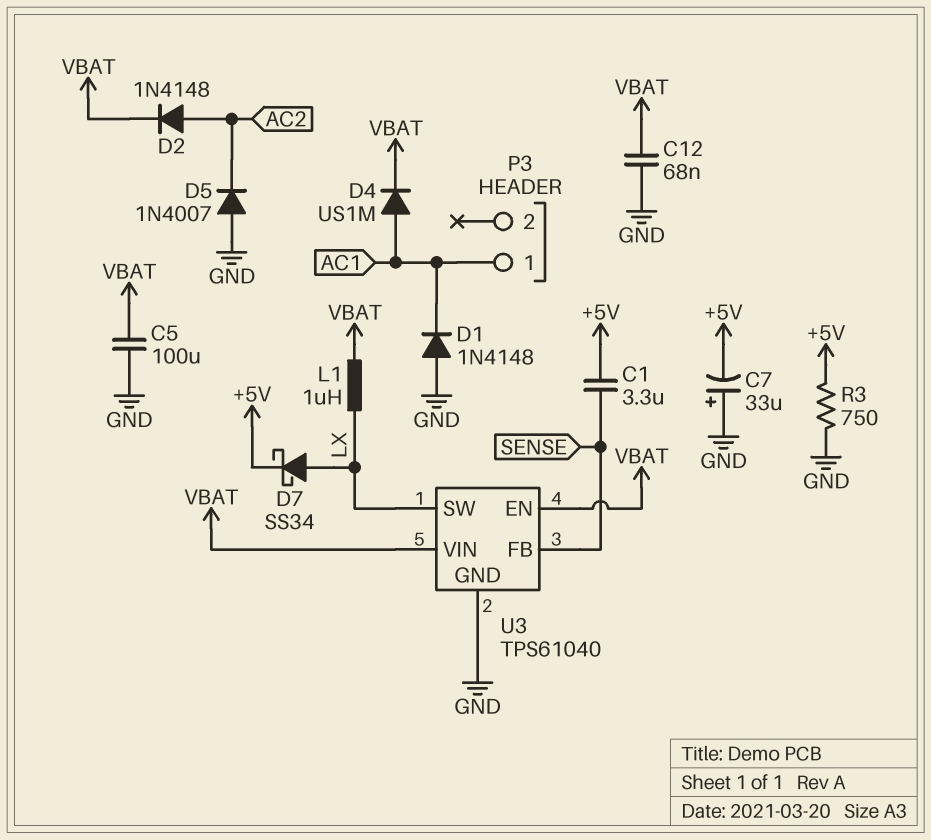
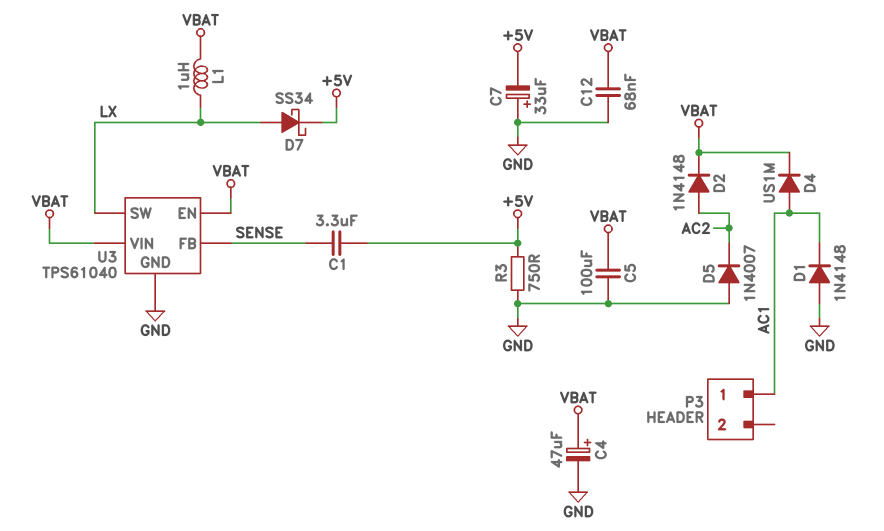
C4: none -> 47uF (plus VBAT, minus GND)

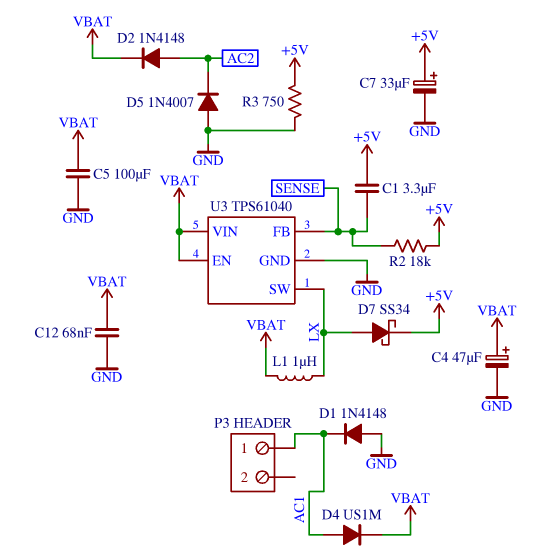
C7: 33uF (plus GND, minus +5V) -> 33uF (plus +5V, minus GND)
R2: none -> 18k (+5V, SENSE)

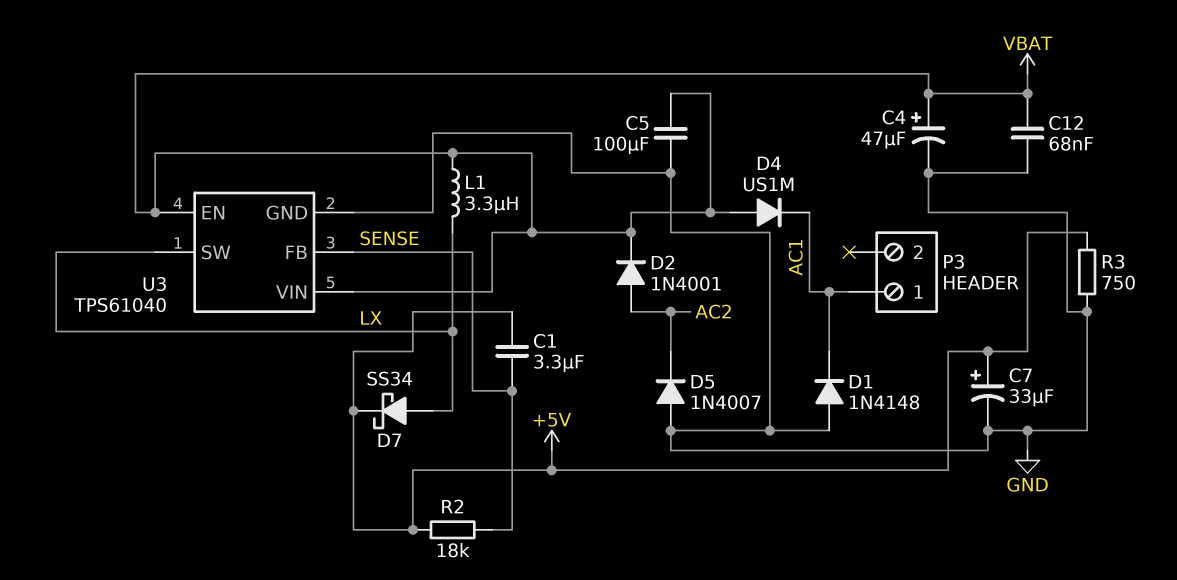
D2: diode 1N4148 (A AC2, K VBAT) -> diode 1N4001 (A AC2, K VBAT)
D4: diode US1M (A AC1, K VBAT) -> diode US1M (A VBAT, K AC1)
L1: 1uH (LX, VBAT) -> 3.3uH (LX, VBAT)

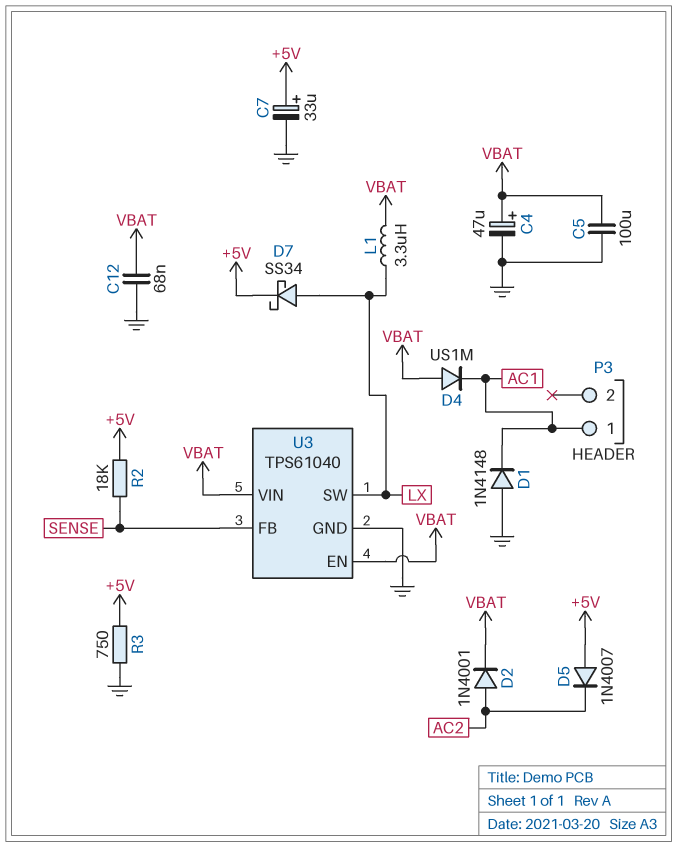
C1: 3.3uF (+5V, SENSE) -> none
D5: diode 1N4007 (A GND, K AC2) -> diode 1N4007 (A +5V, K AC2)

